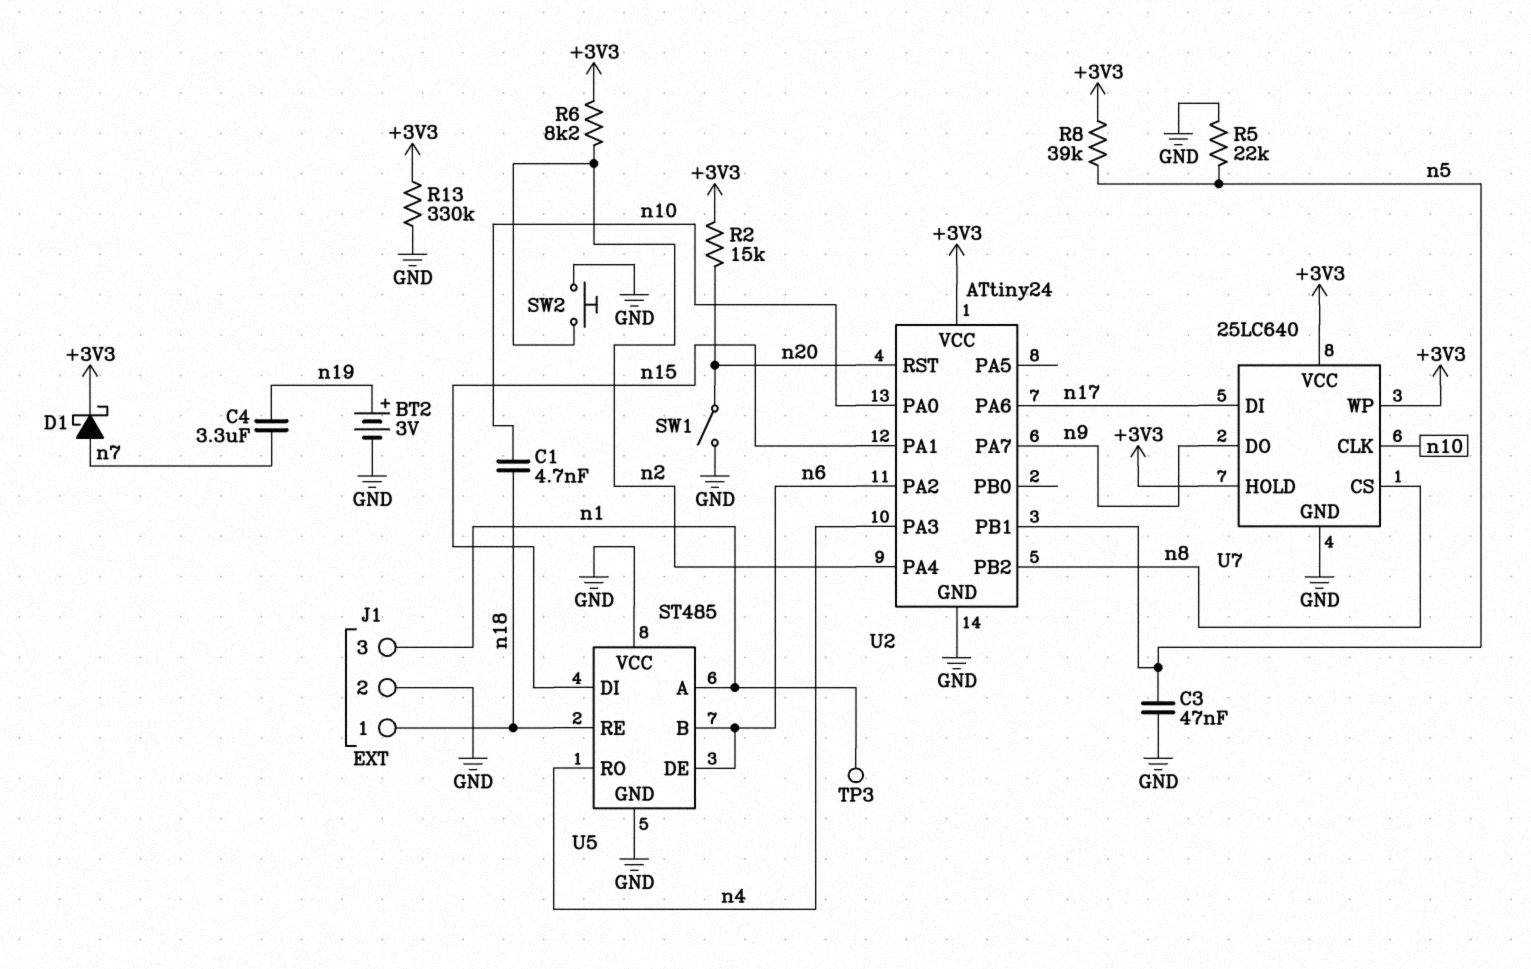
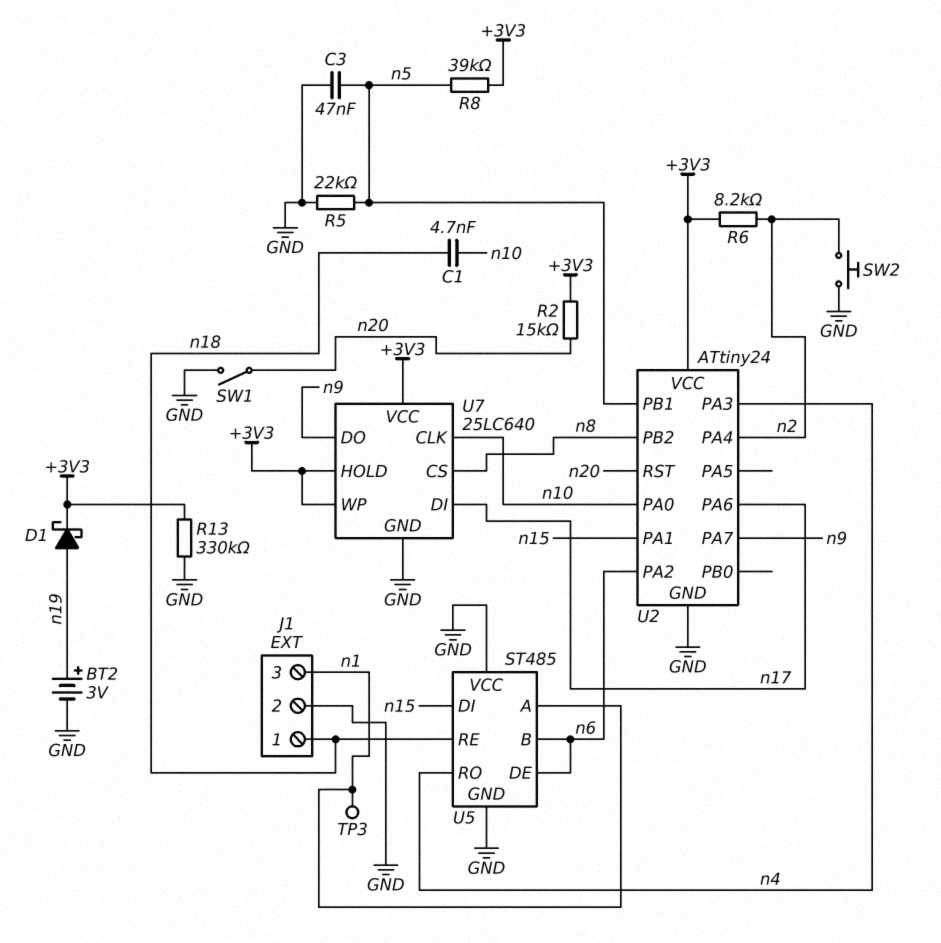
C4: 3.3uF (n7, n19) -> none
D1: schottky (A n7, K +3V3) -> schottky (A n19, K +3V3)

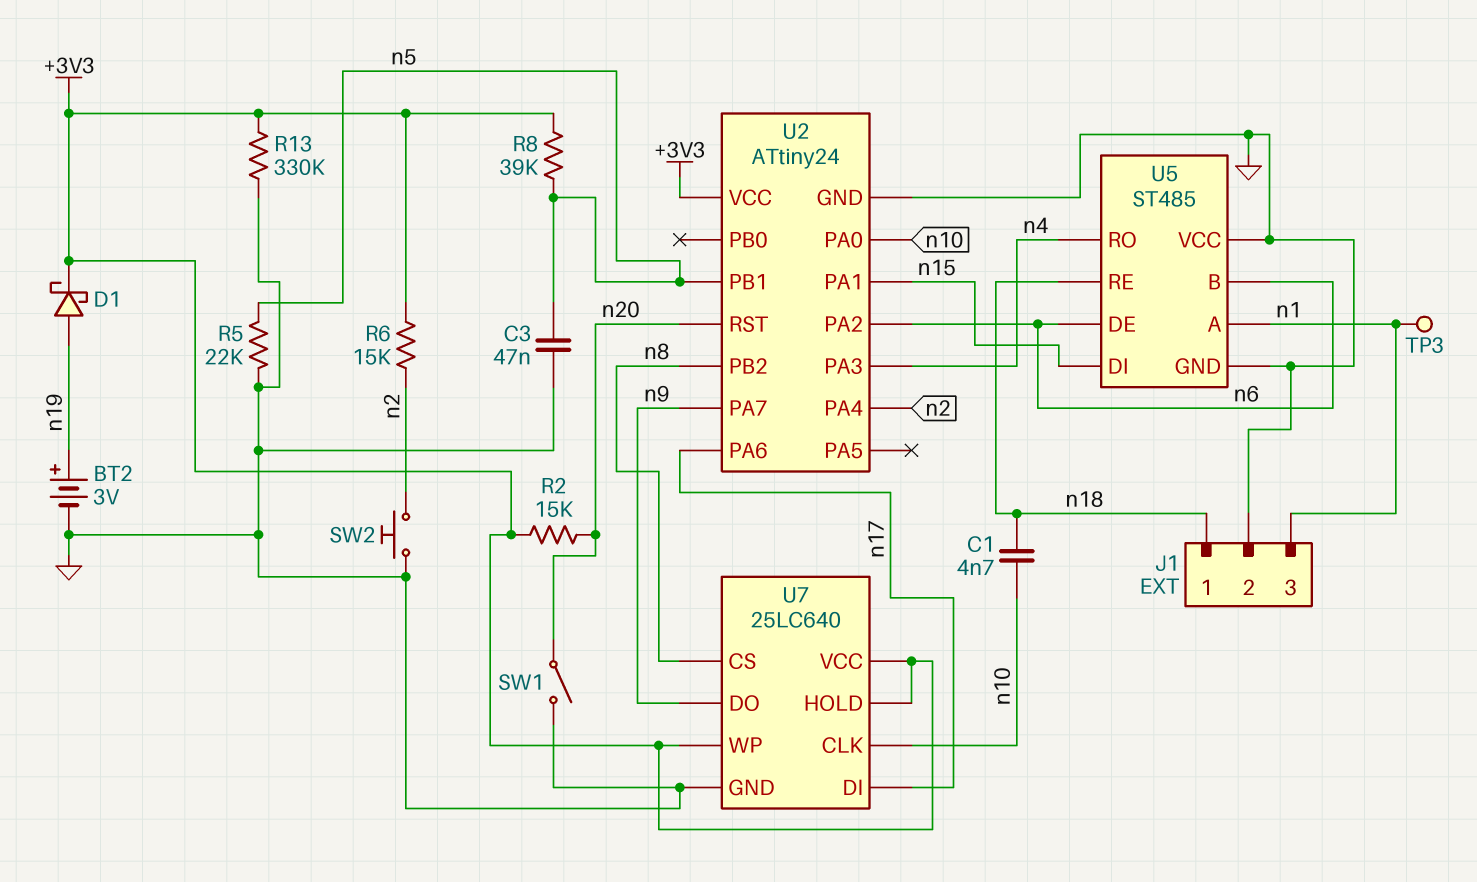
R6: 8.2k (+3V3, n2) -> 15k (+3V3, n2)

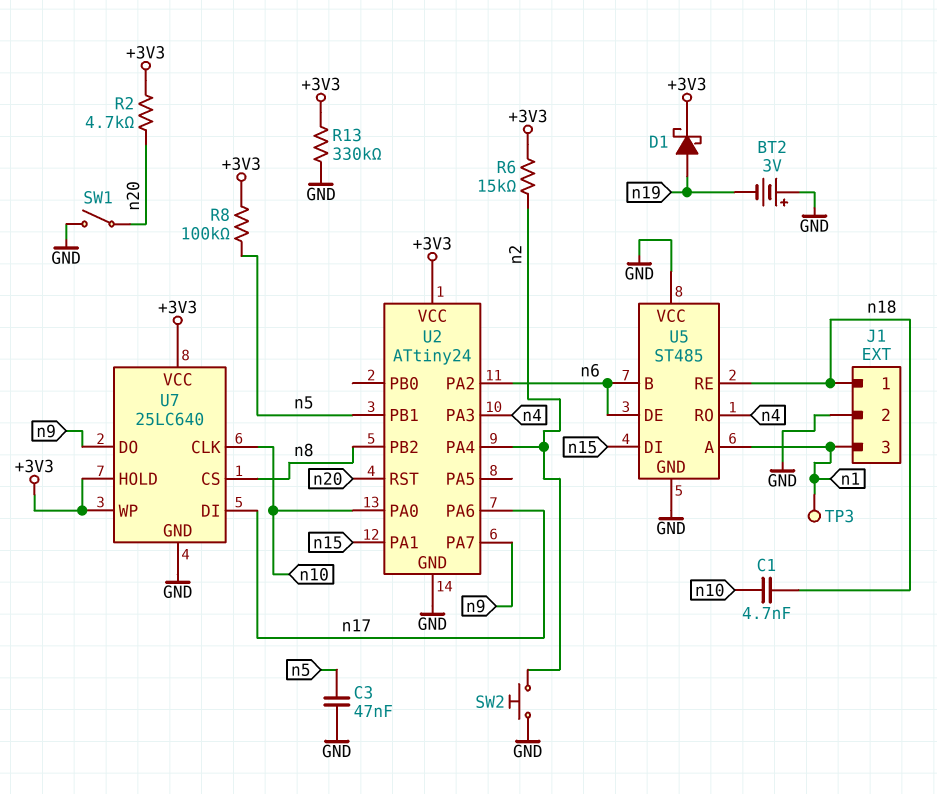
BT2: 3V (plus n19, minus GND) -> 3V (plus GND, minus n19)
R2: 15k (+3V3, n20) -> 4.7k (+3V3, n20)
R5: 22k (GND, n5) -> none
R8: 39k (+3V3, n5) -> 100k (+3V3, n5)

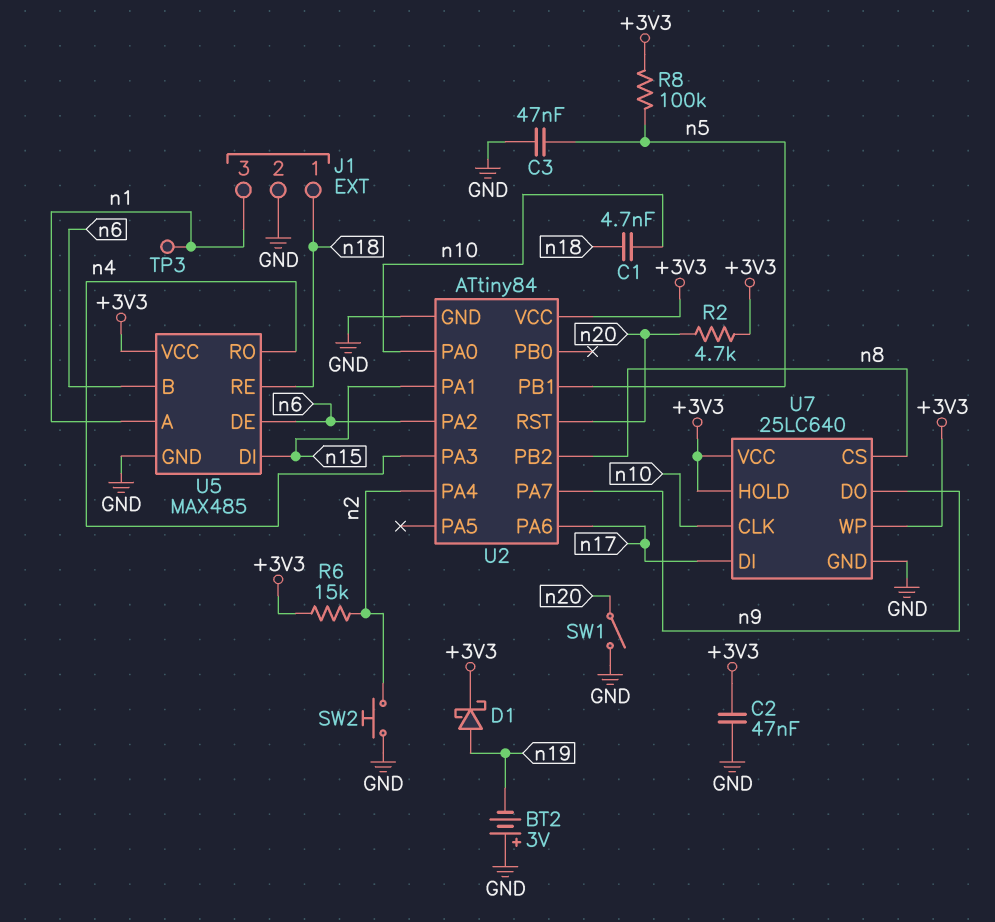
C2: none -> 47nF (+3V3, GND)
R13: 330k (+3V3, GND) -> none
U2: ATtiny24 -> ATtiny84
U5: ST485 -> MAX485
U5 pin VCC: GND -> +3V3

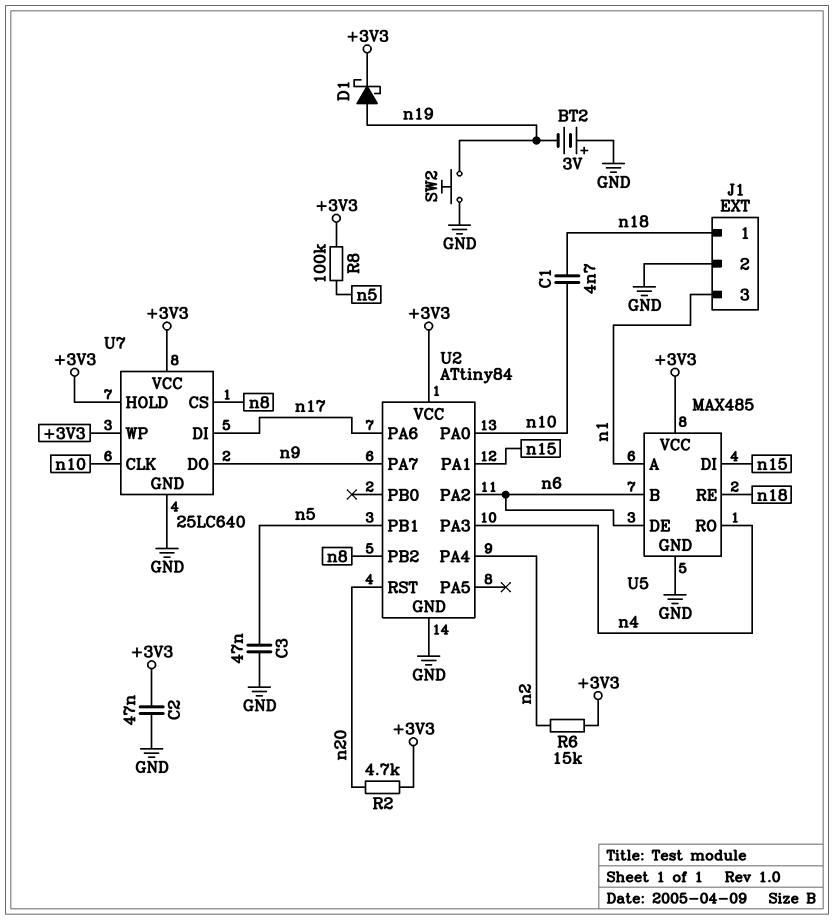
SW1: switch (GND, n20) -> none
SW2: button (GND, n2) -> button (GND, n19)
TP3: test point (n1) -> none

